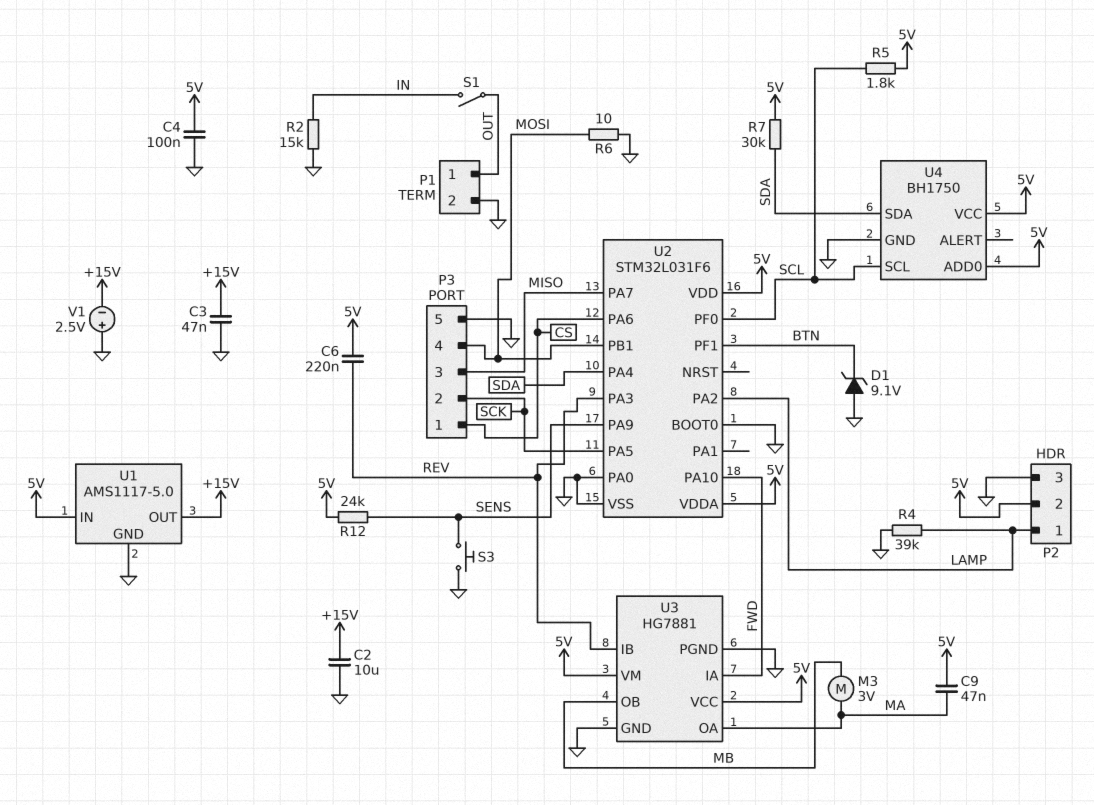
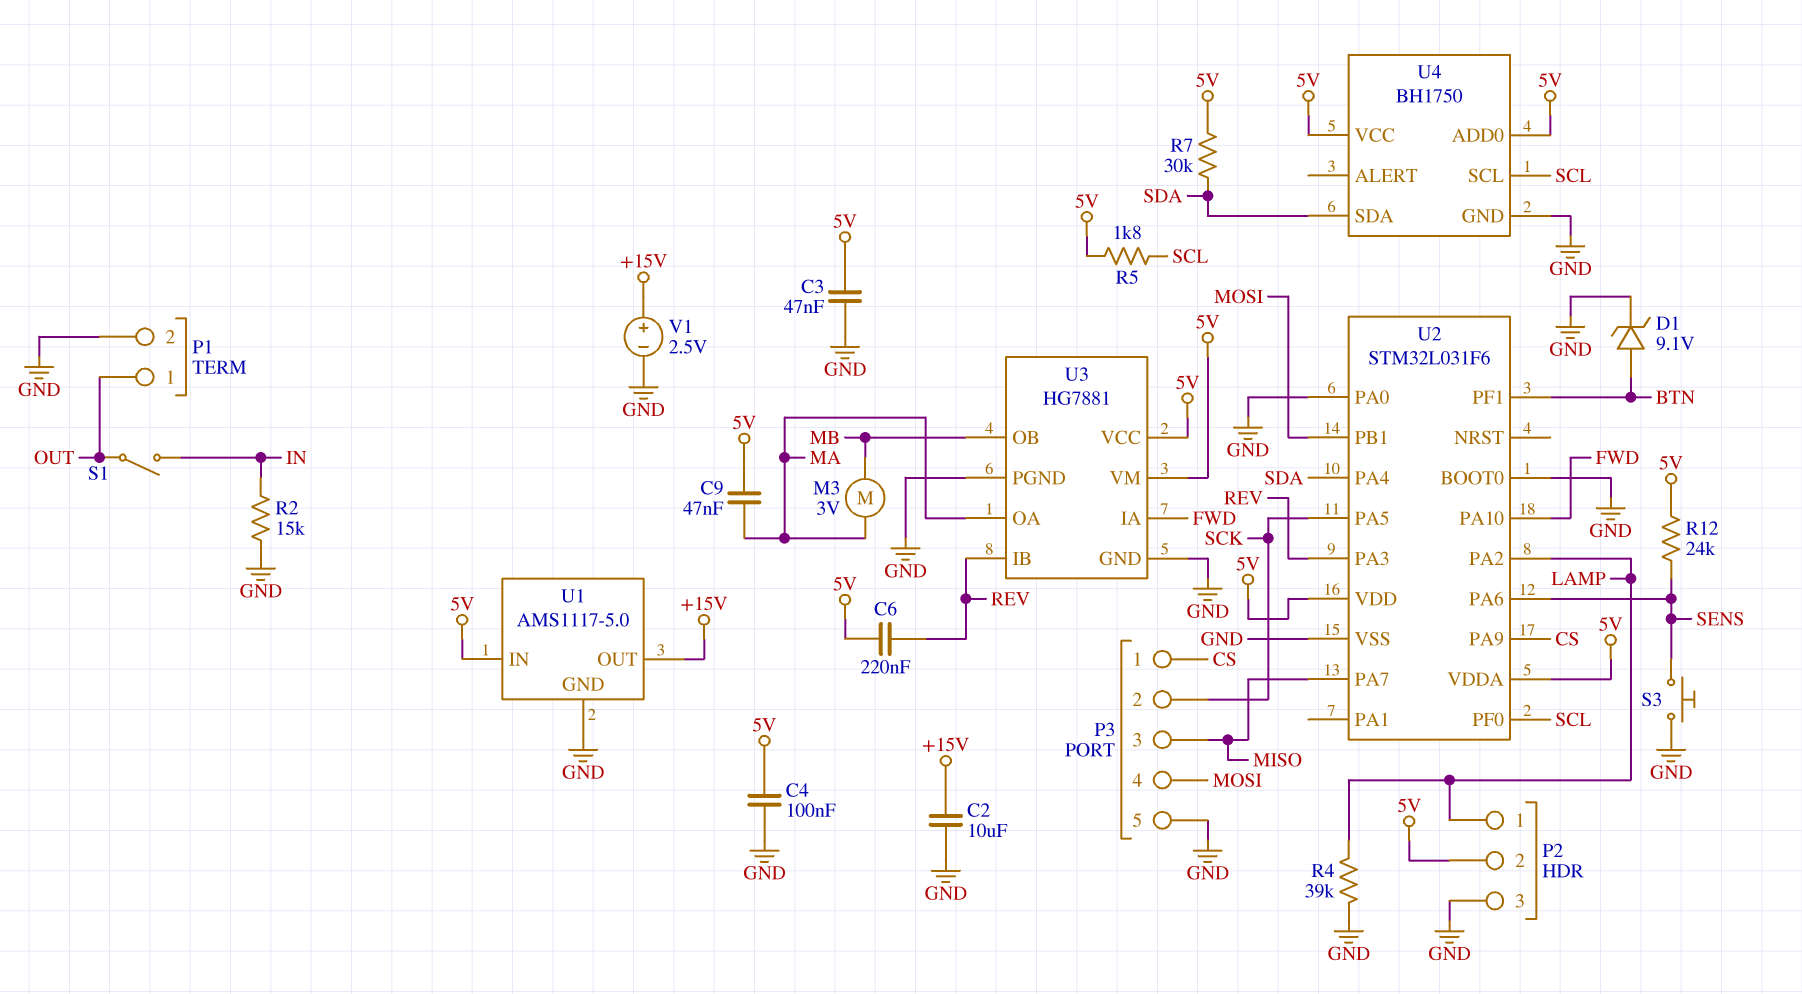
C3: 47nF (+15V, GND) -> 47nF (5V, GND)
D1: zener 9.1V (A GND, K BTN) -> zener 9.1V (A BTN, K GND)
R6: 10 (GND, MOSI) -> none
U2 pin PA6: CS -> SENS
U2 pin PA9: SENS -> CS
V1: 2.5V (plus GND, minus +15V) -> 2.5V (plus +15V, minus GND)

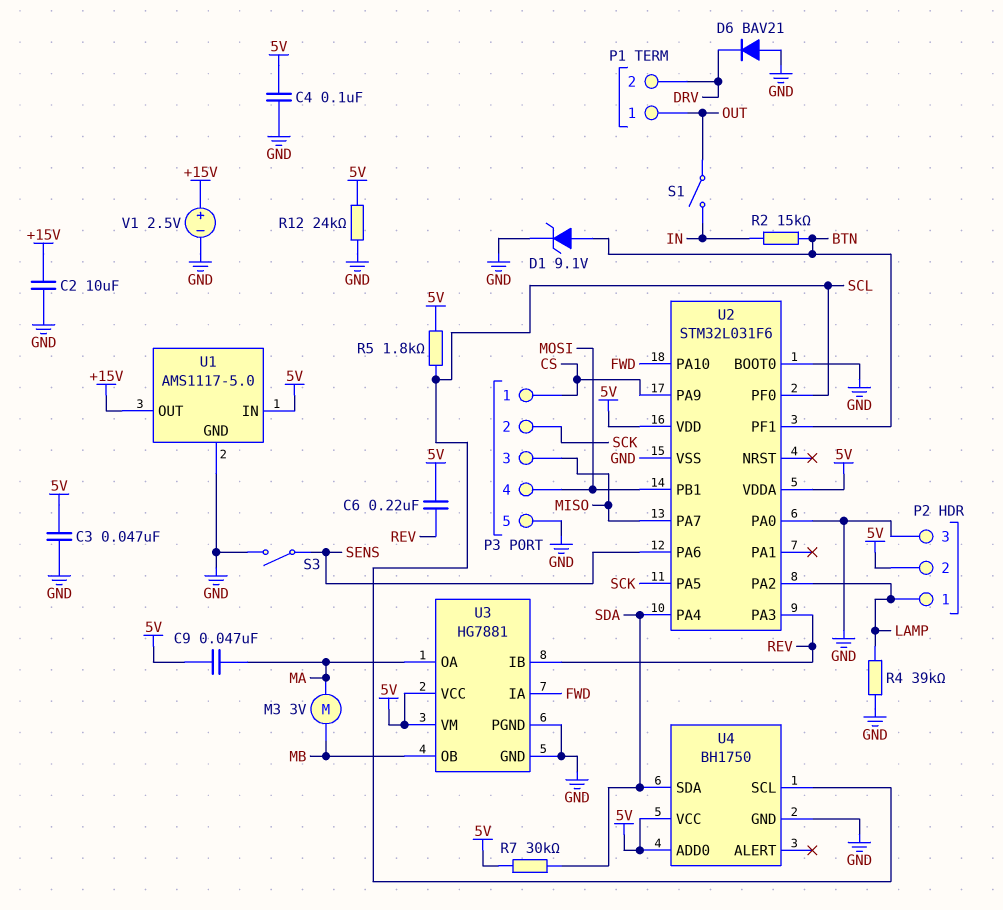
D6: none -> diode BAV21 (A GND, K DRV)
P1 pin 2: GND -> DRV
R2: 15k (GND, IN) -> 15k (BTN, IN)
R12: 24k (5V, SENS) -> 24k (5V, GND)
S3: button (GND, SENS) -> switch (GND, SENS)

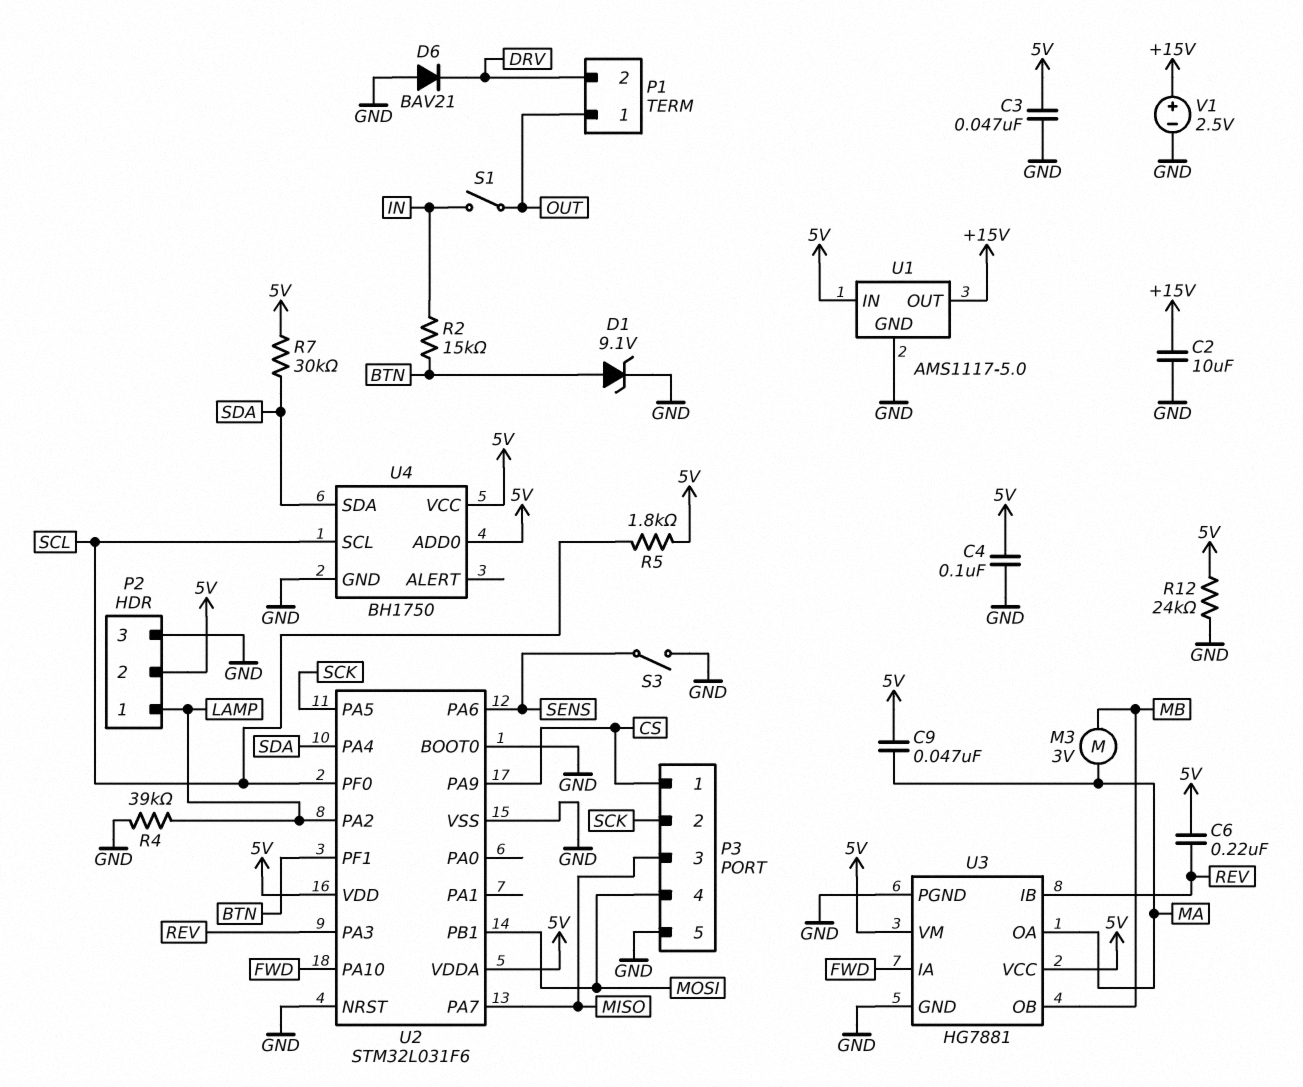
U2 pin NRST: none -> GND
U2 pin PA0: GND -> none

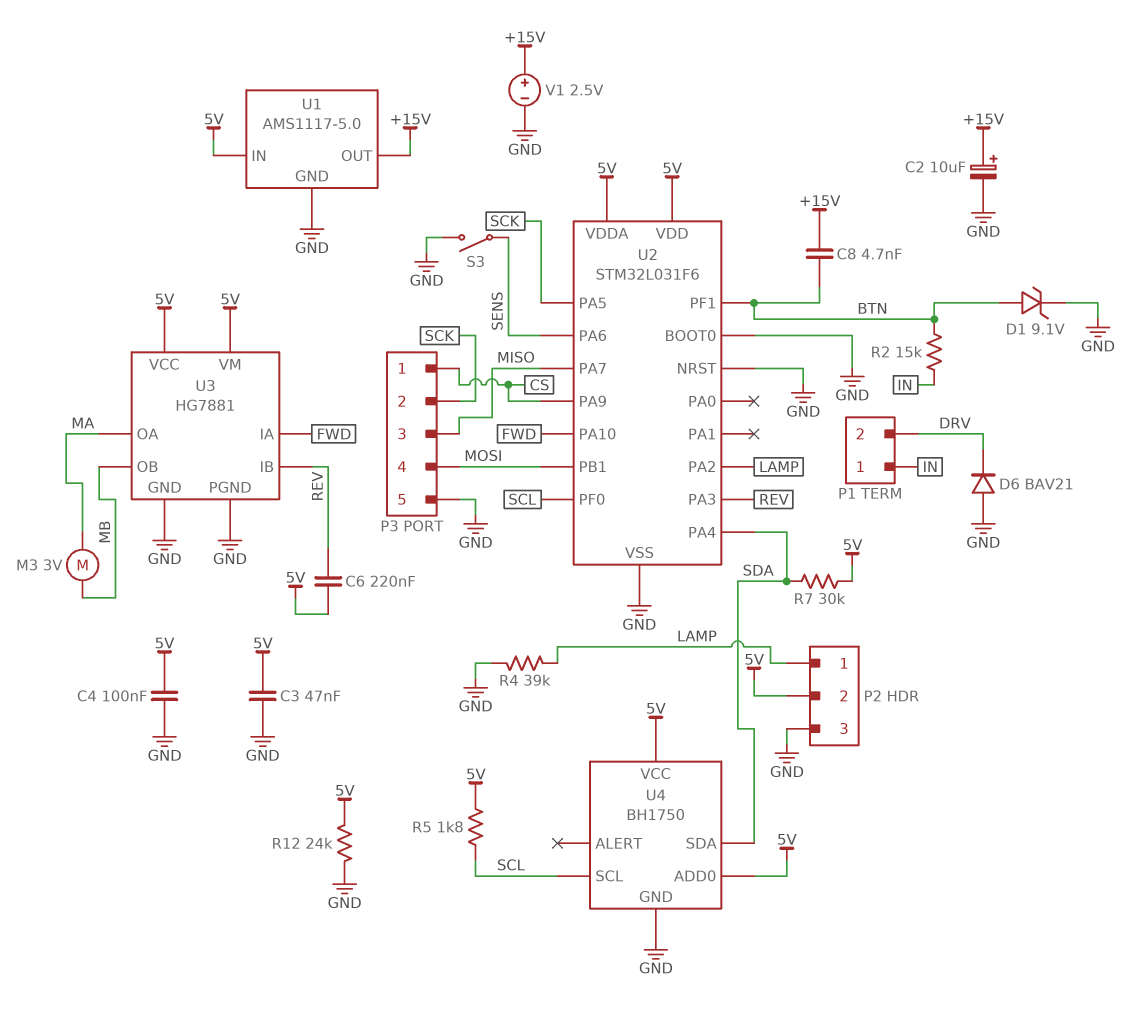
C2: 10uF (+15V, GND) -> 10uF (plus +15V, minus GND)
C8: none -> 4.7nF (+15V, BTN)
C9: 47nF (5V, MA) -> none
P1 pin 1: OUT -> IN
S1: switch (IN, OUT) -> none

